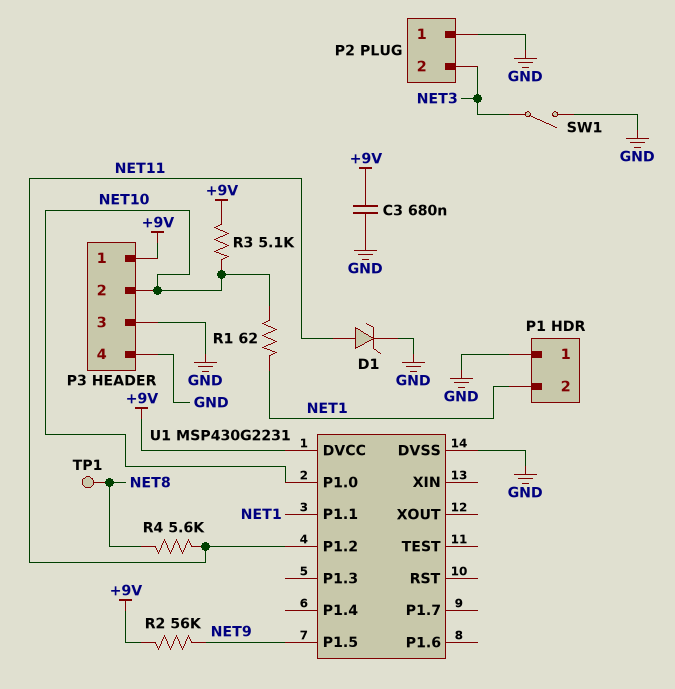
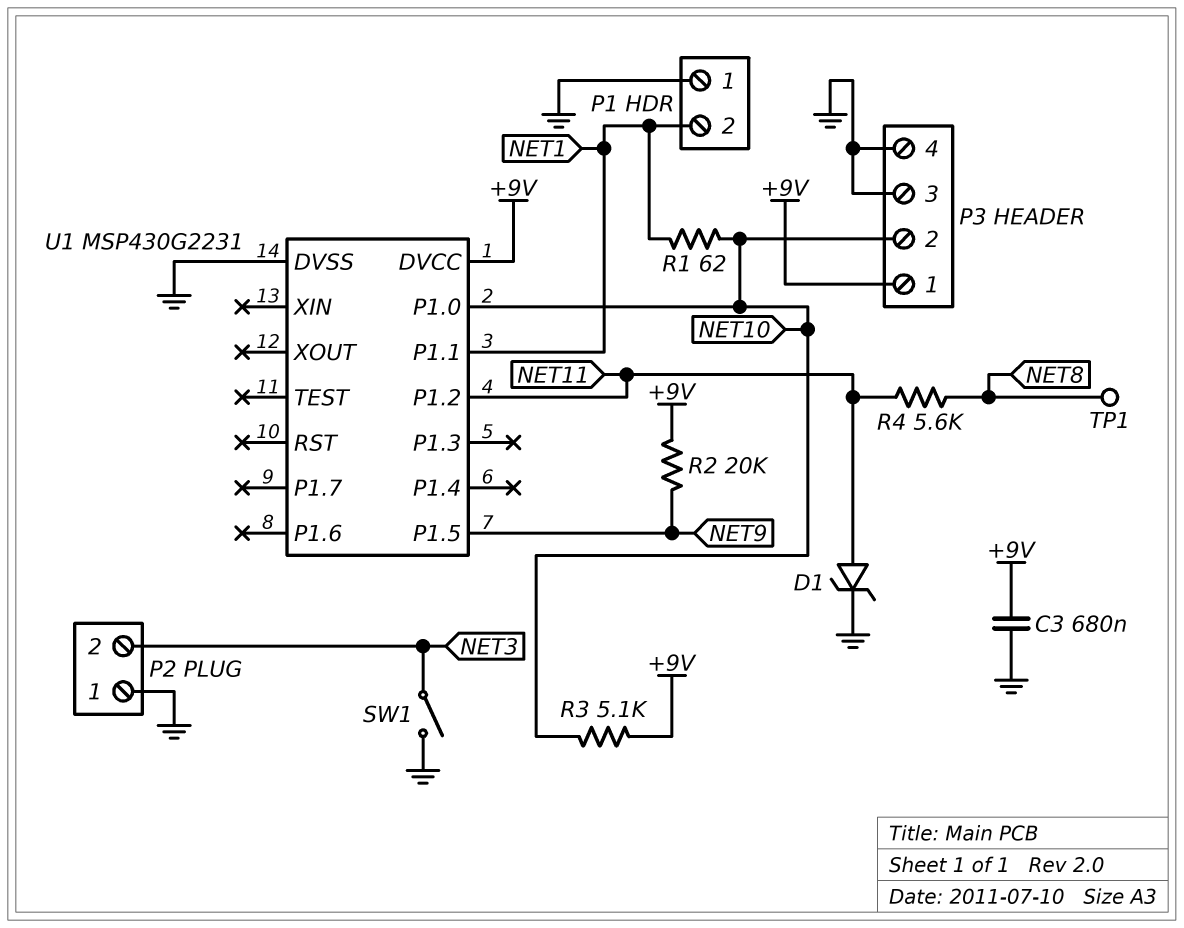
R2: 56k (+9V, NET9) -> 20k (+9V, NET9)

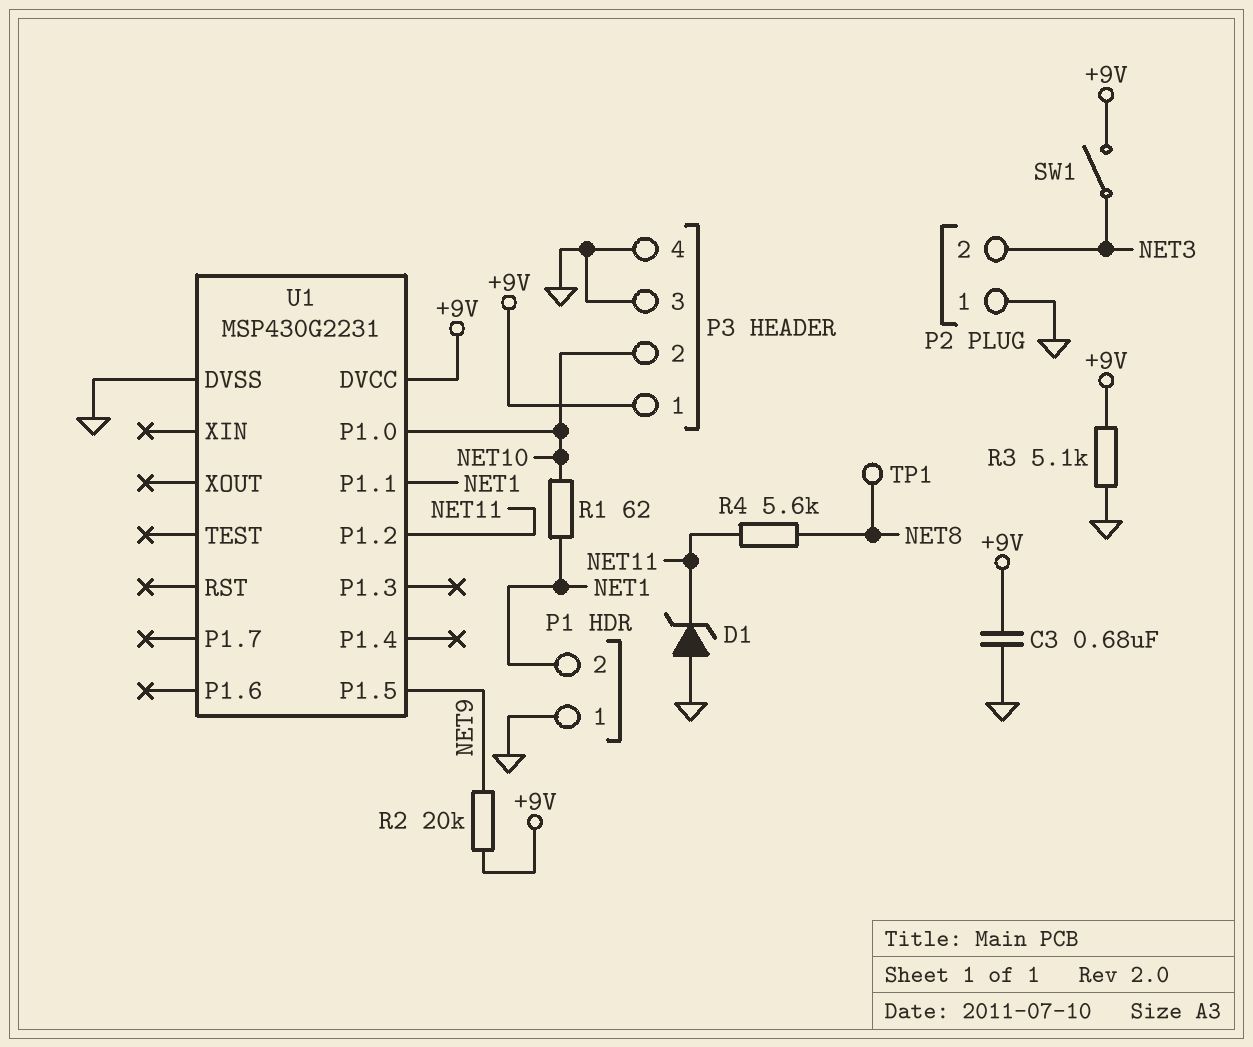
D1: zener (A NET11, K GND) -> zener (A GND, K NET11)
R3: 5.1k (+9V, NET10) -> 5.1k (+9V, GND)
SW1: switch (GND, NET3) -> switch (+9V, NET3)

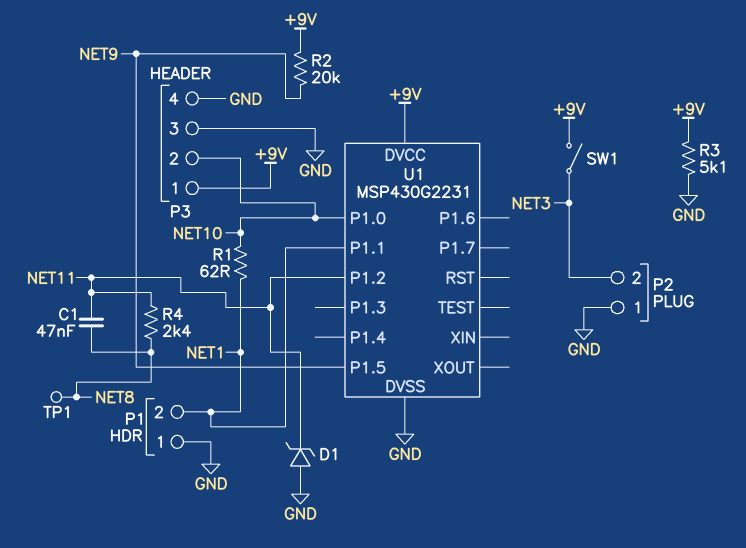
C1: none -> 47nF (NET8, NET11)
C3: 680nF (+9V, GND) -> none
R4: 5.6k (NET8, NET11) -> 2.4k (NET8, NET11)

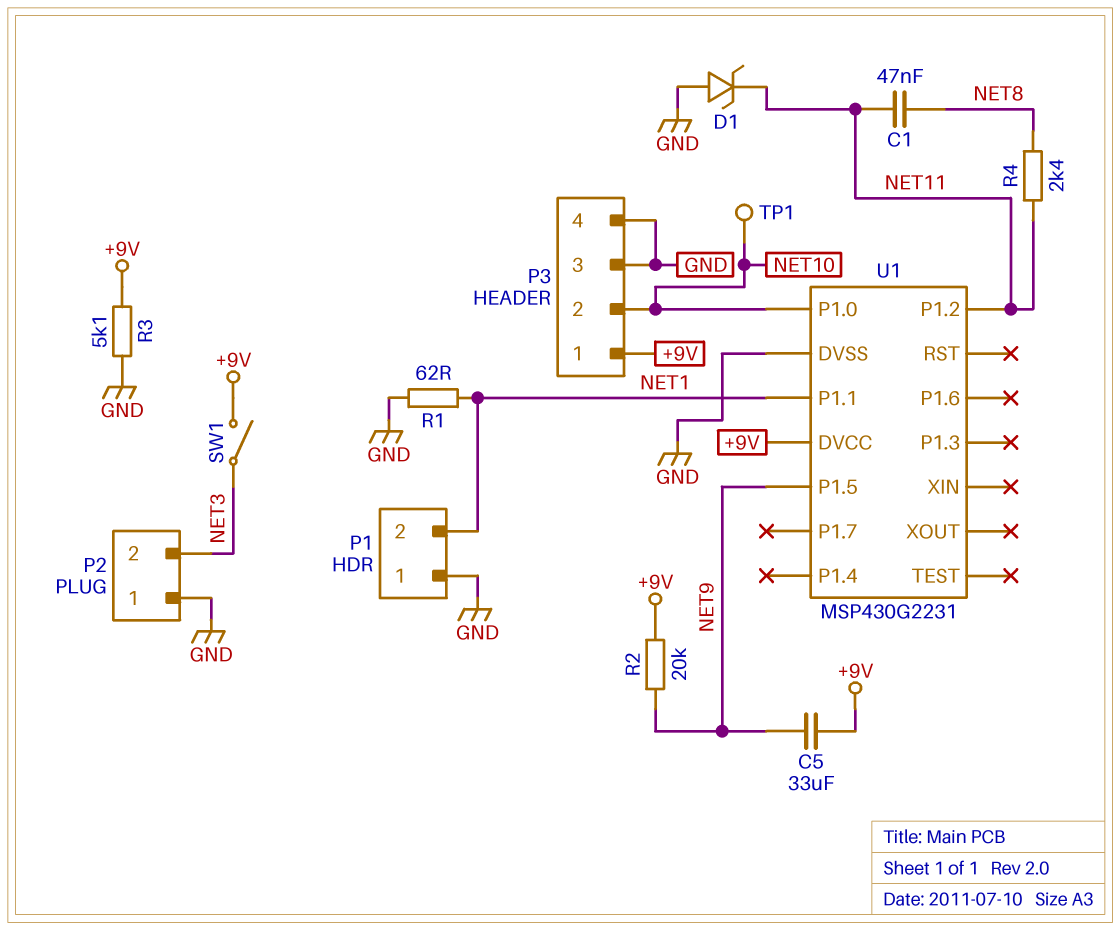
C5: none -> 33uF (+9V, NET9)
R1: 62 (NET1, NET10) -> 62 (GND, NET1)
TP1: test point (NET8) -> test point (NET10)

